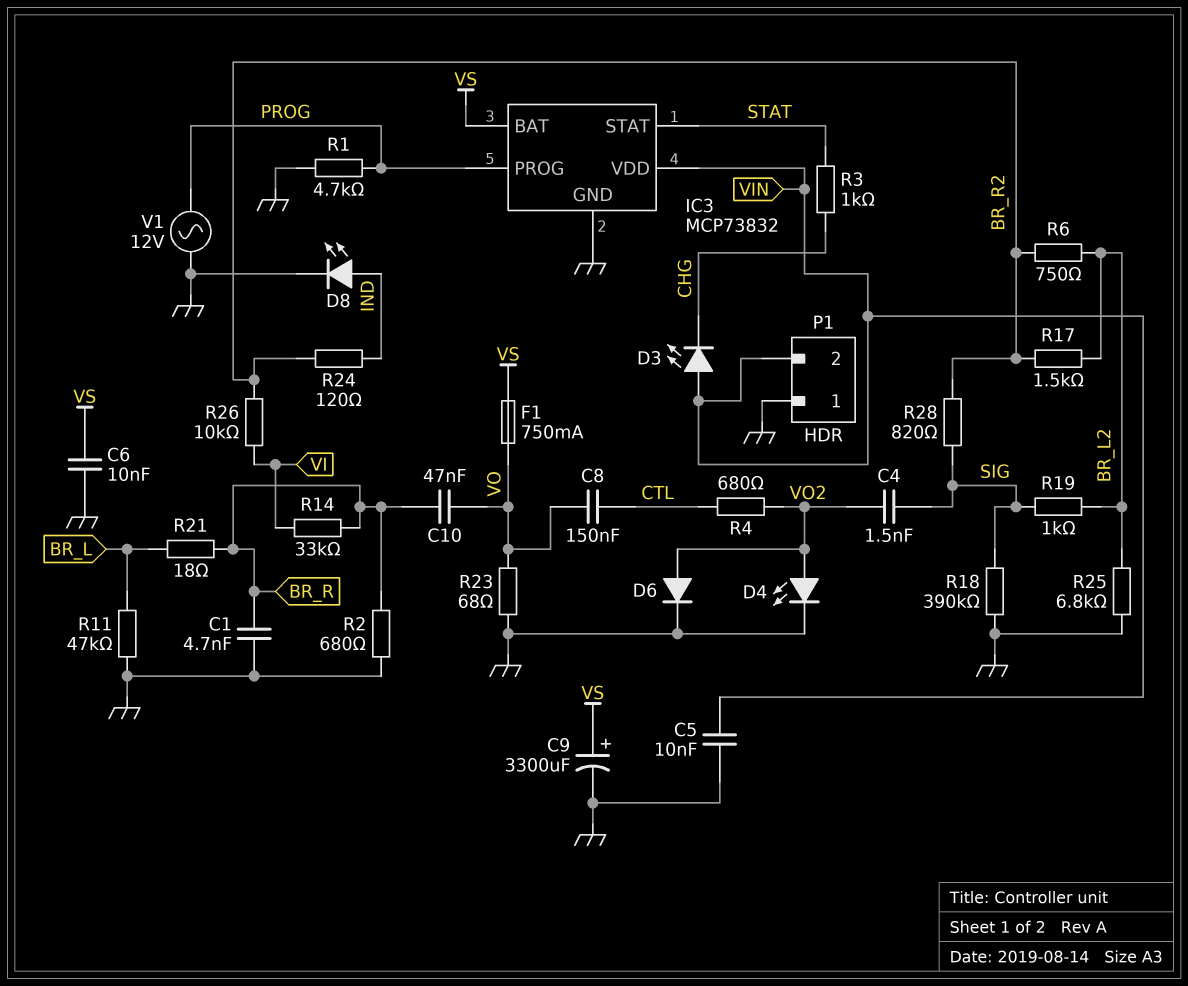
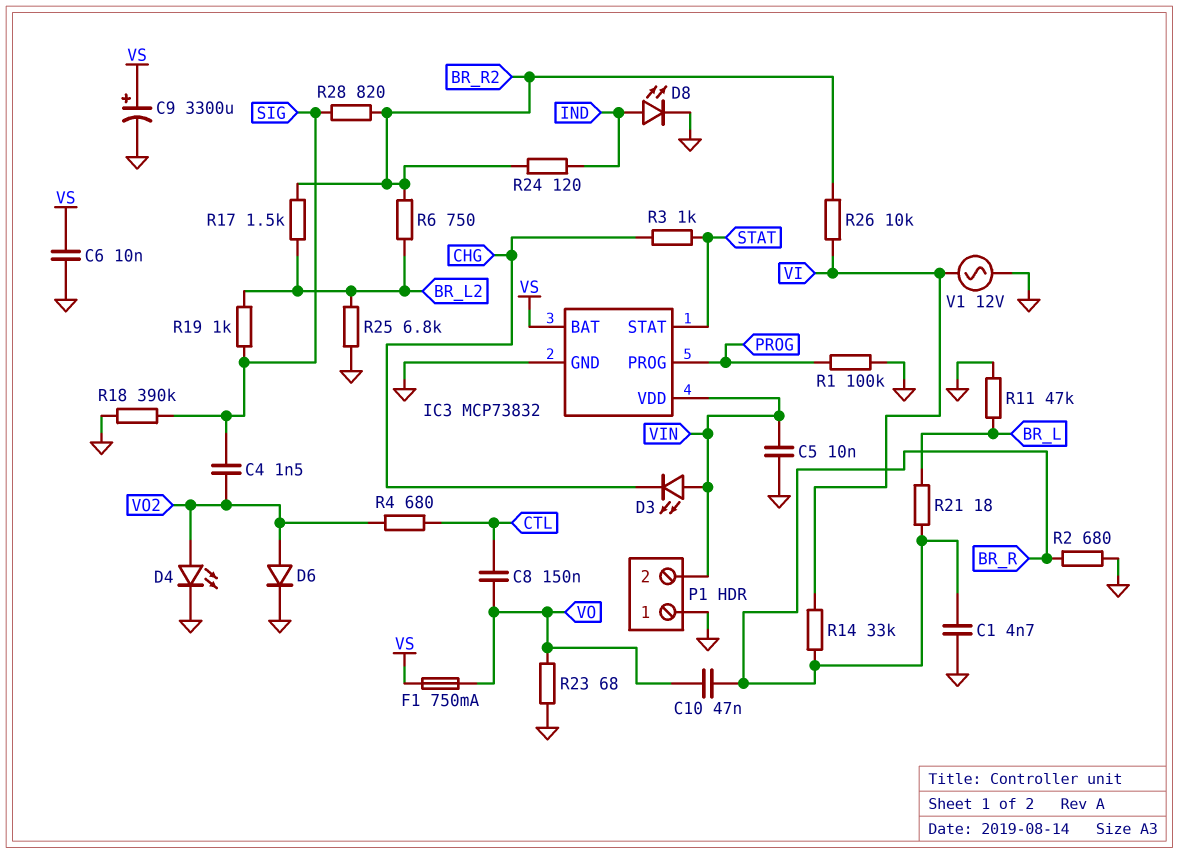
R1: 4.7k (GND, PROG) -> 100k (GND, PROG)
V1: AC 12V (GND, PROG) -> AC 12V (GND, VI)

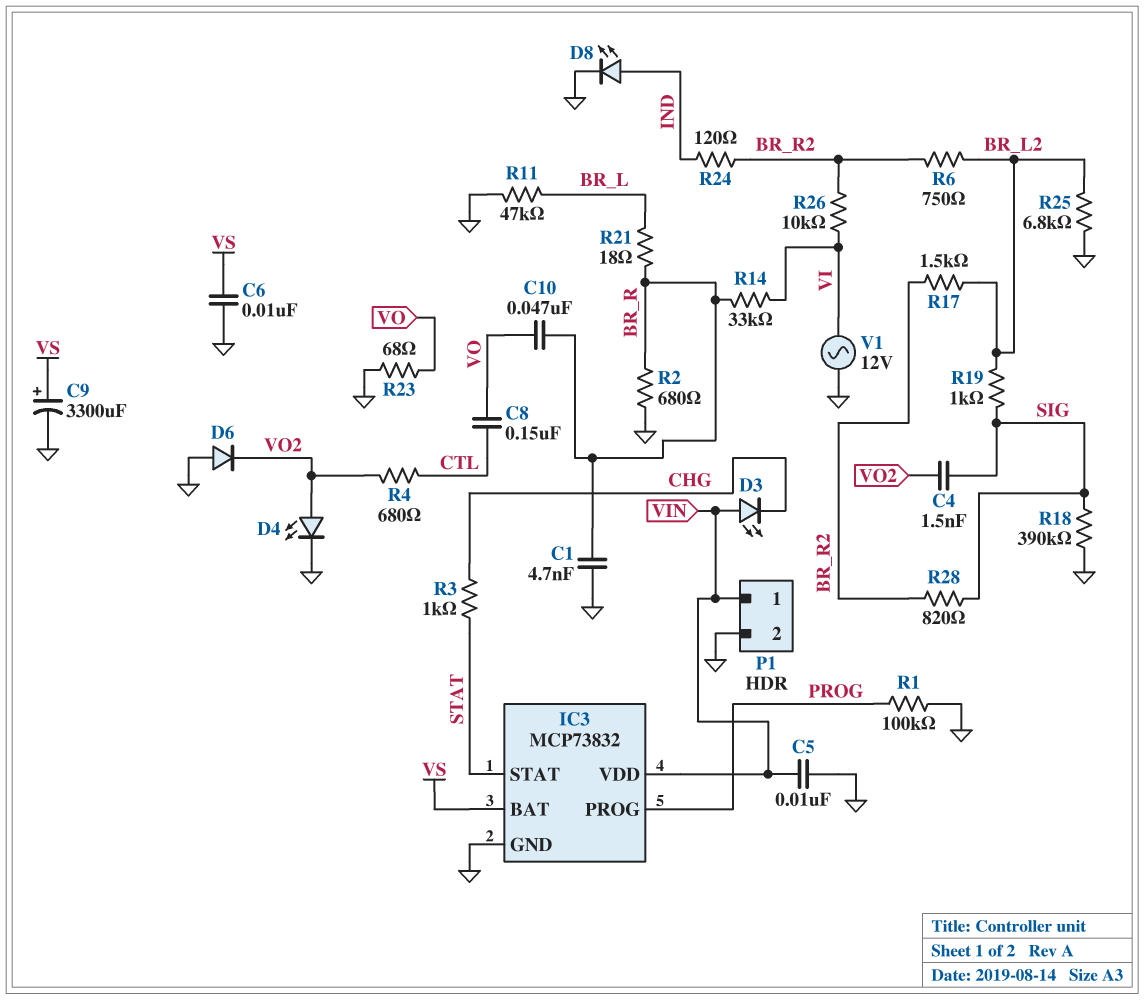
D6: diode (A VO2, K GND) -> diode (A GND, K VO2)
F1: 750mA (VO, VS) -> none
P1 pin 1: GND -> VIN
P1 pin 2: VIN -> GND

